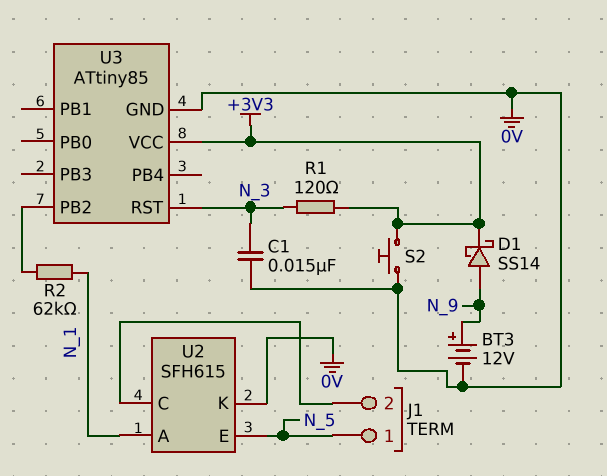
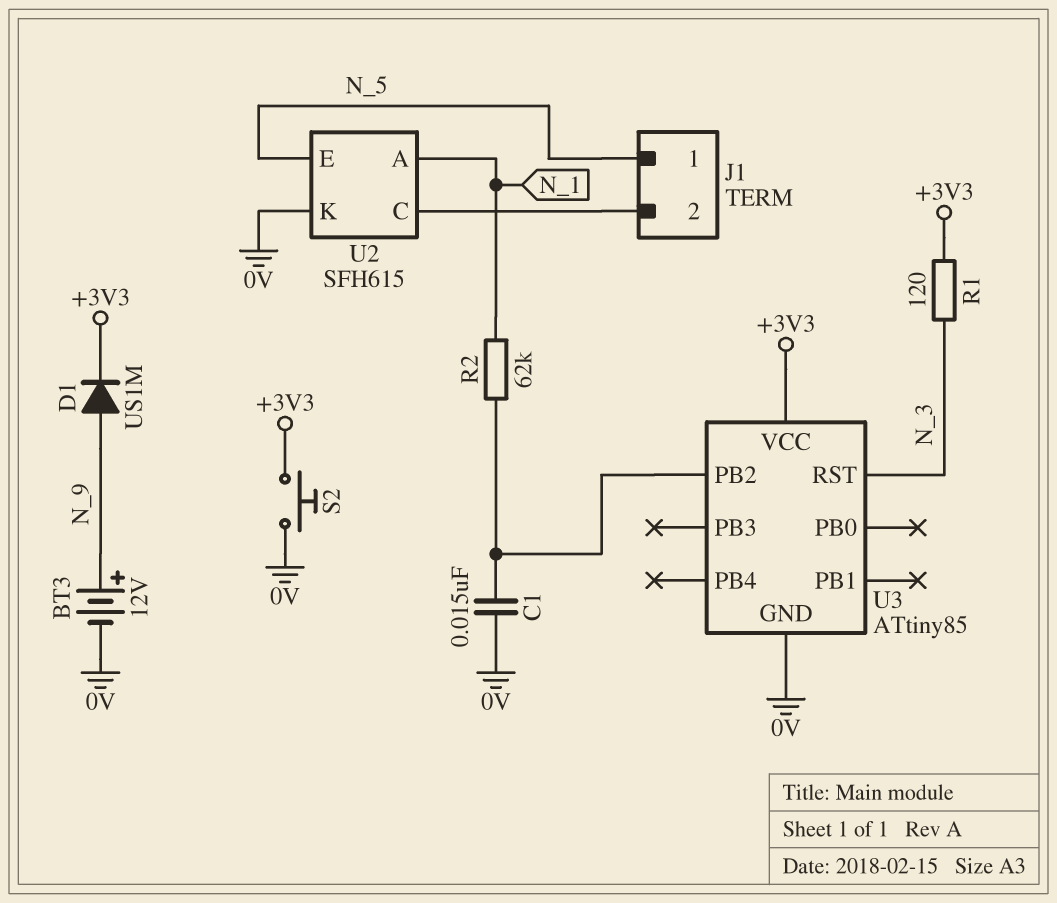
C1: 15nF (0V, N_3) -> 15nF (0V, U3/PB2)
D1: schottky SS14 (A N_9, K +3V3) -> diode US1M (A N_9, K +3V3)

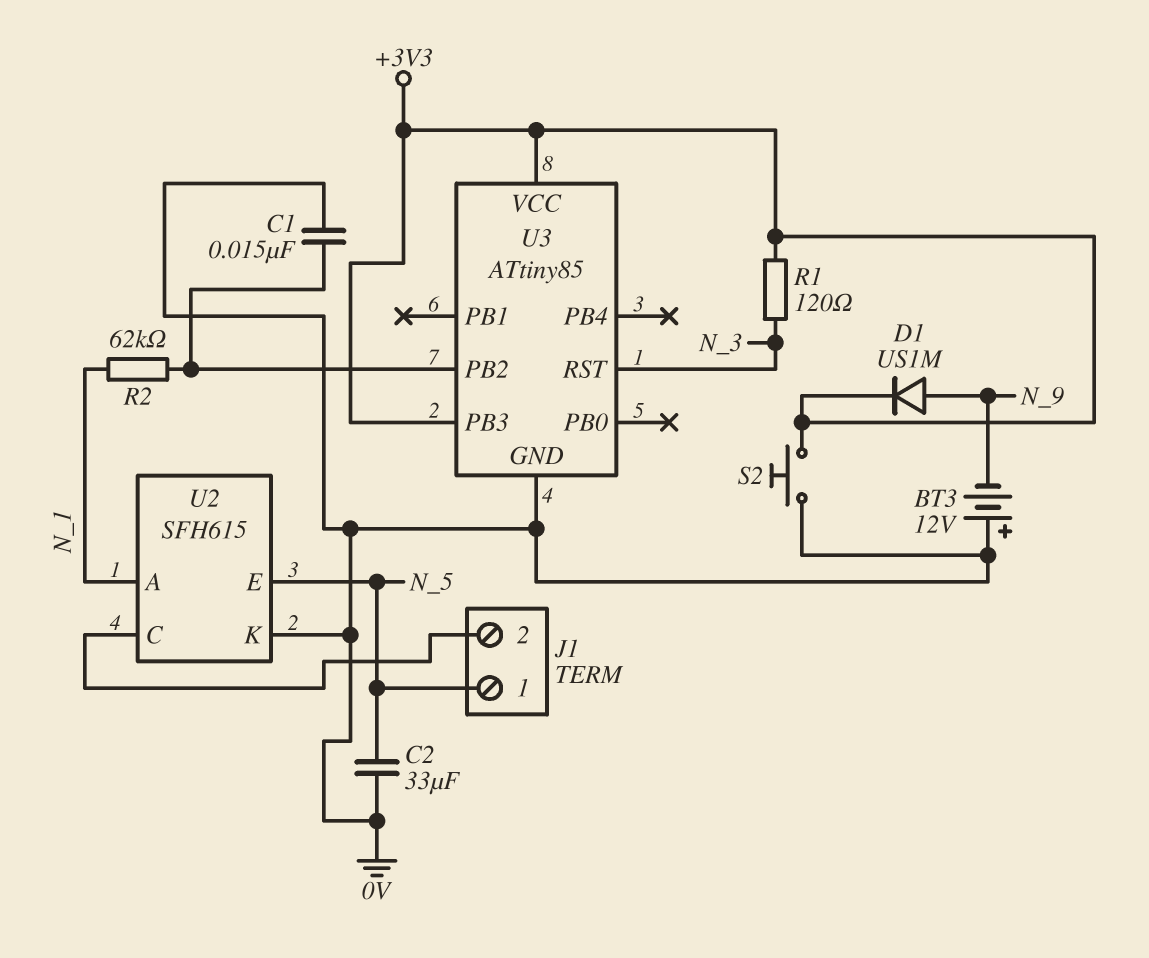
BT3: 12V (plus N_9, minus 0V) -> 12V (plus 0V, minus N_9)
C2: none -> 33uF (0V, N_5)
U3 pin PB3: none -> +3V3

